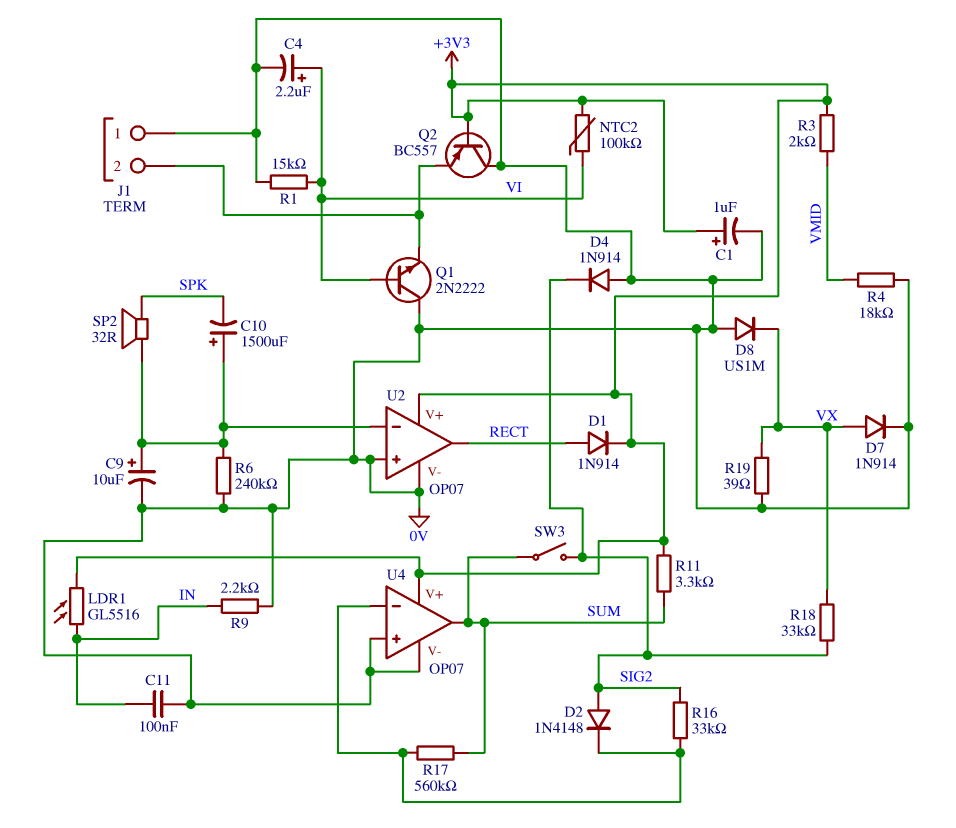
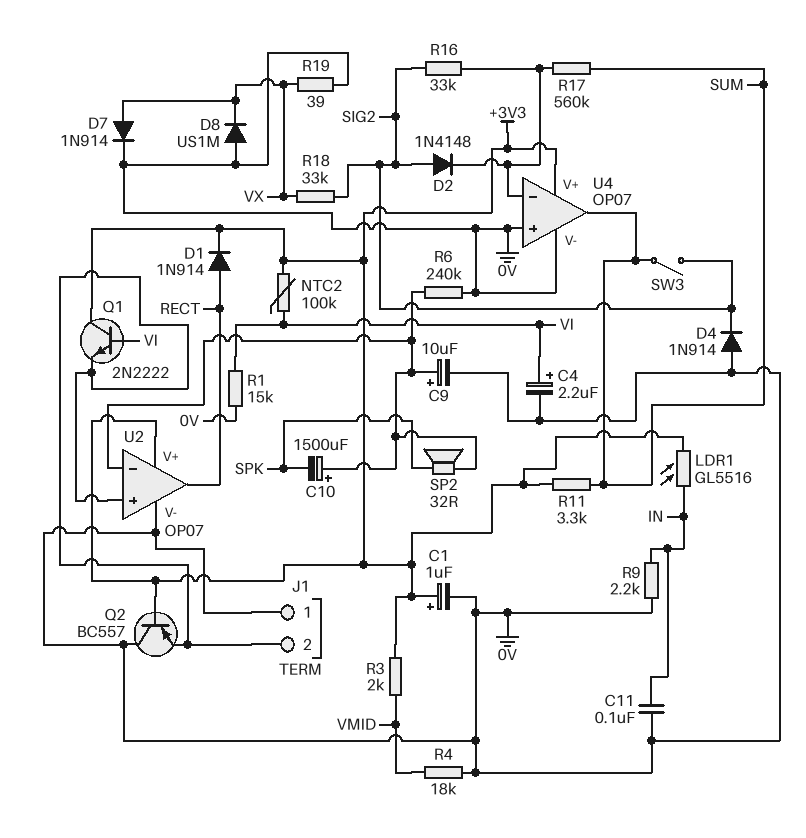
Q1: NPN 2N2222 (B VI, C 0V, E J1/2) -> NPN 2N2222 (B VI, C +3V3, E J1/2)
U2 pin in+: 0V -> J1/2

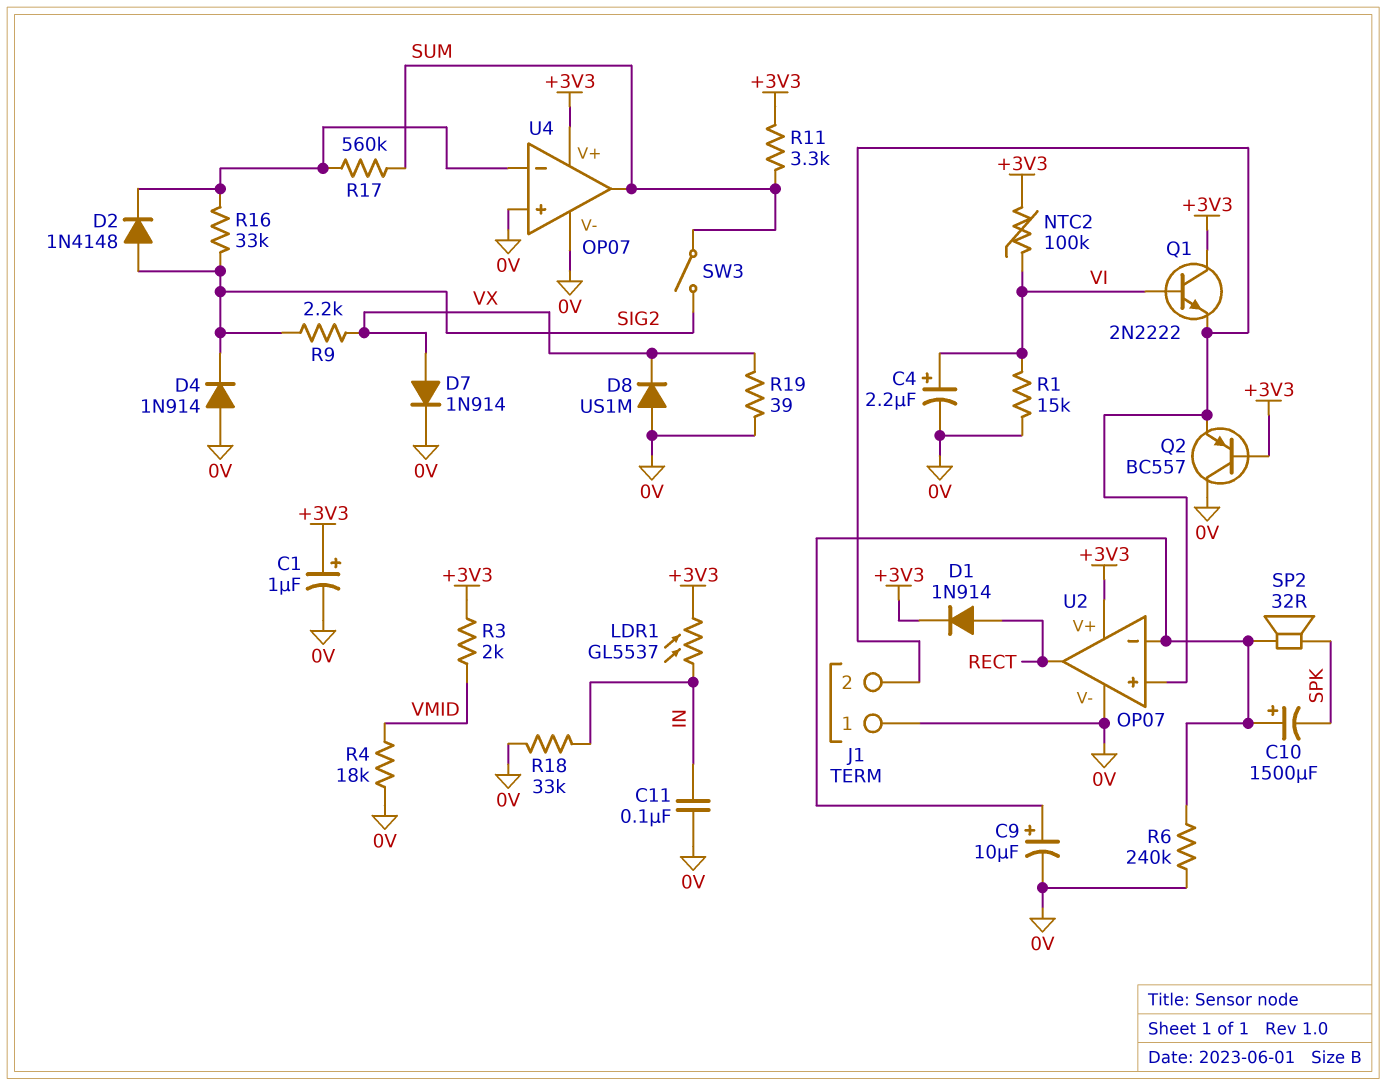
LDR1: GL5516 (+3V3, IN) -> GL5537 (+3V3, IN)
R9: 2.2k (0V, IN) -> 2.2k (SIG2, VX)
R18: 33k (SIG2, VX) -> 33k (0V, IN)

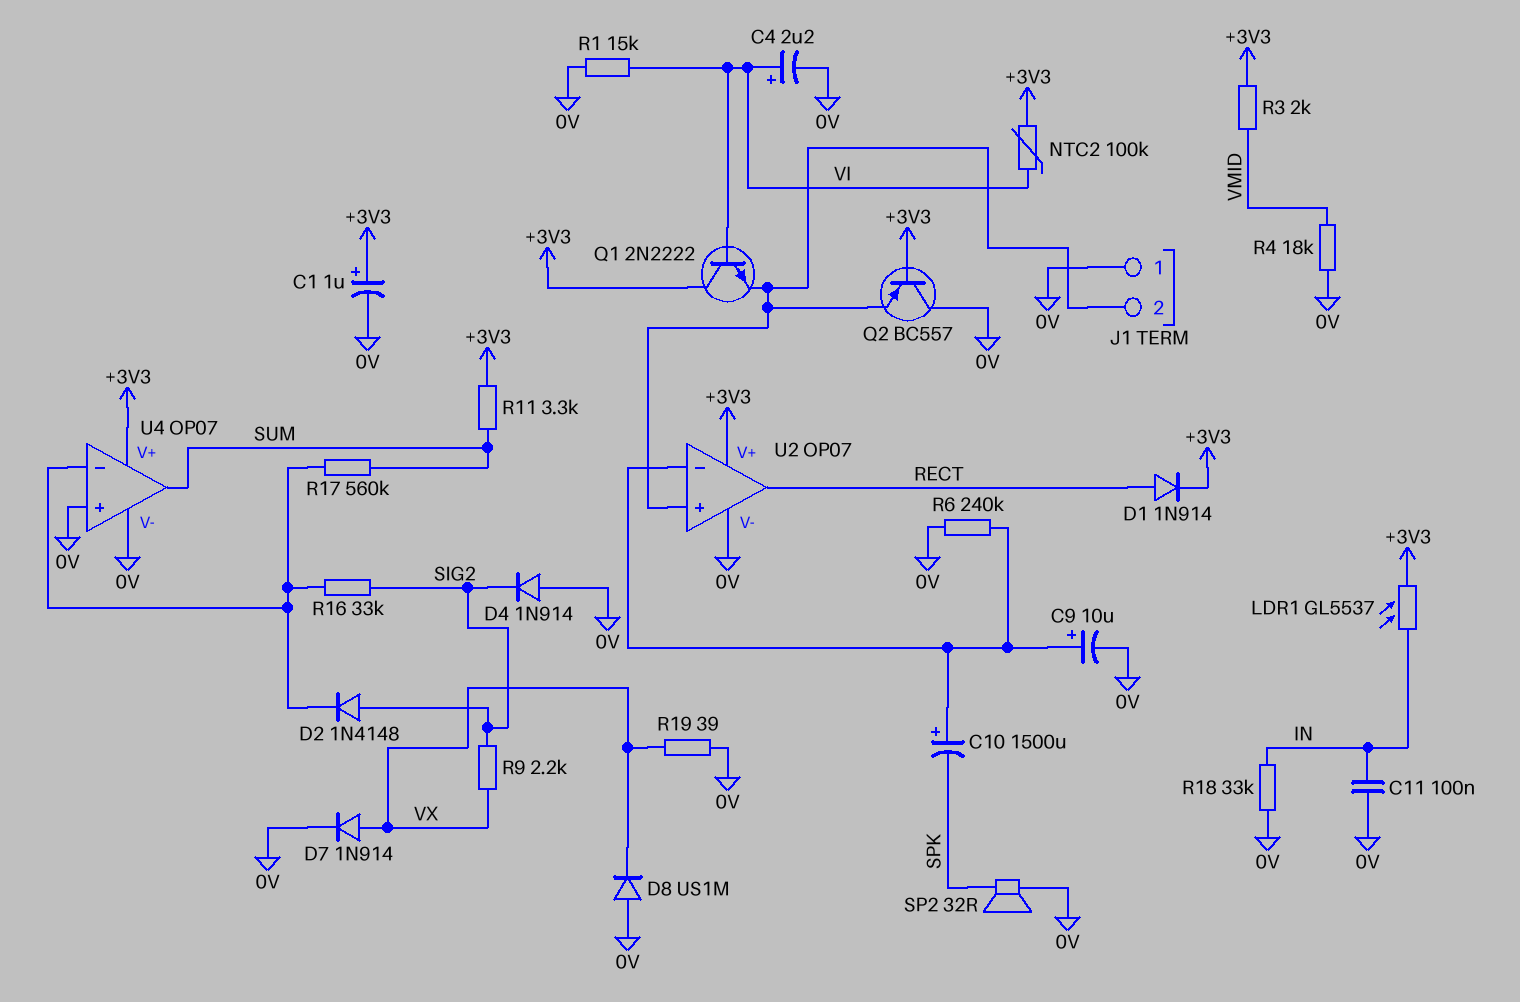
SP2: speaker 32R (SPK, U2/in-) -> speaker 32R (0V, SPK)
SW3: switch (SIG2, SUM) -> none

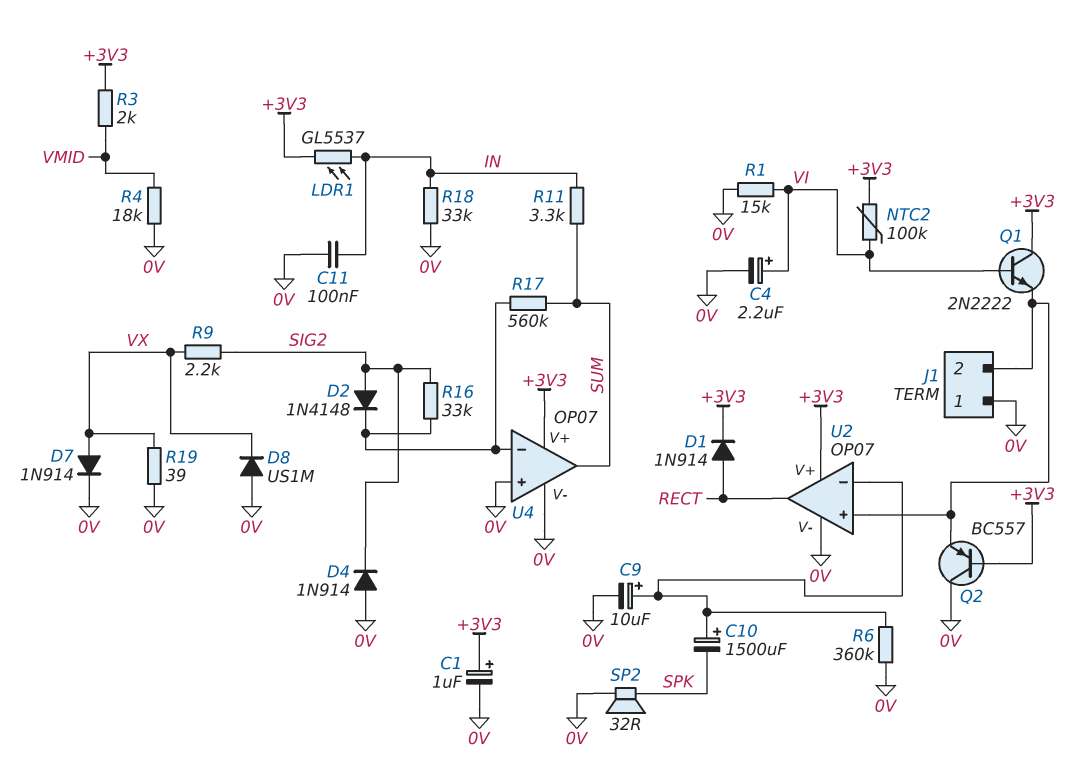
R6: 240k (0V, U2/in-) -> 360k (0V, U2/in-)
R11: 3.3k (+3V3, SUM) -> 3.3k (IN, SUM)

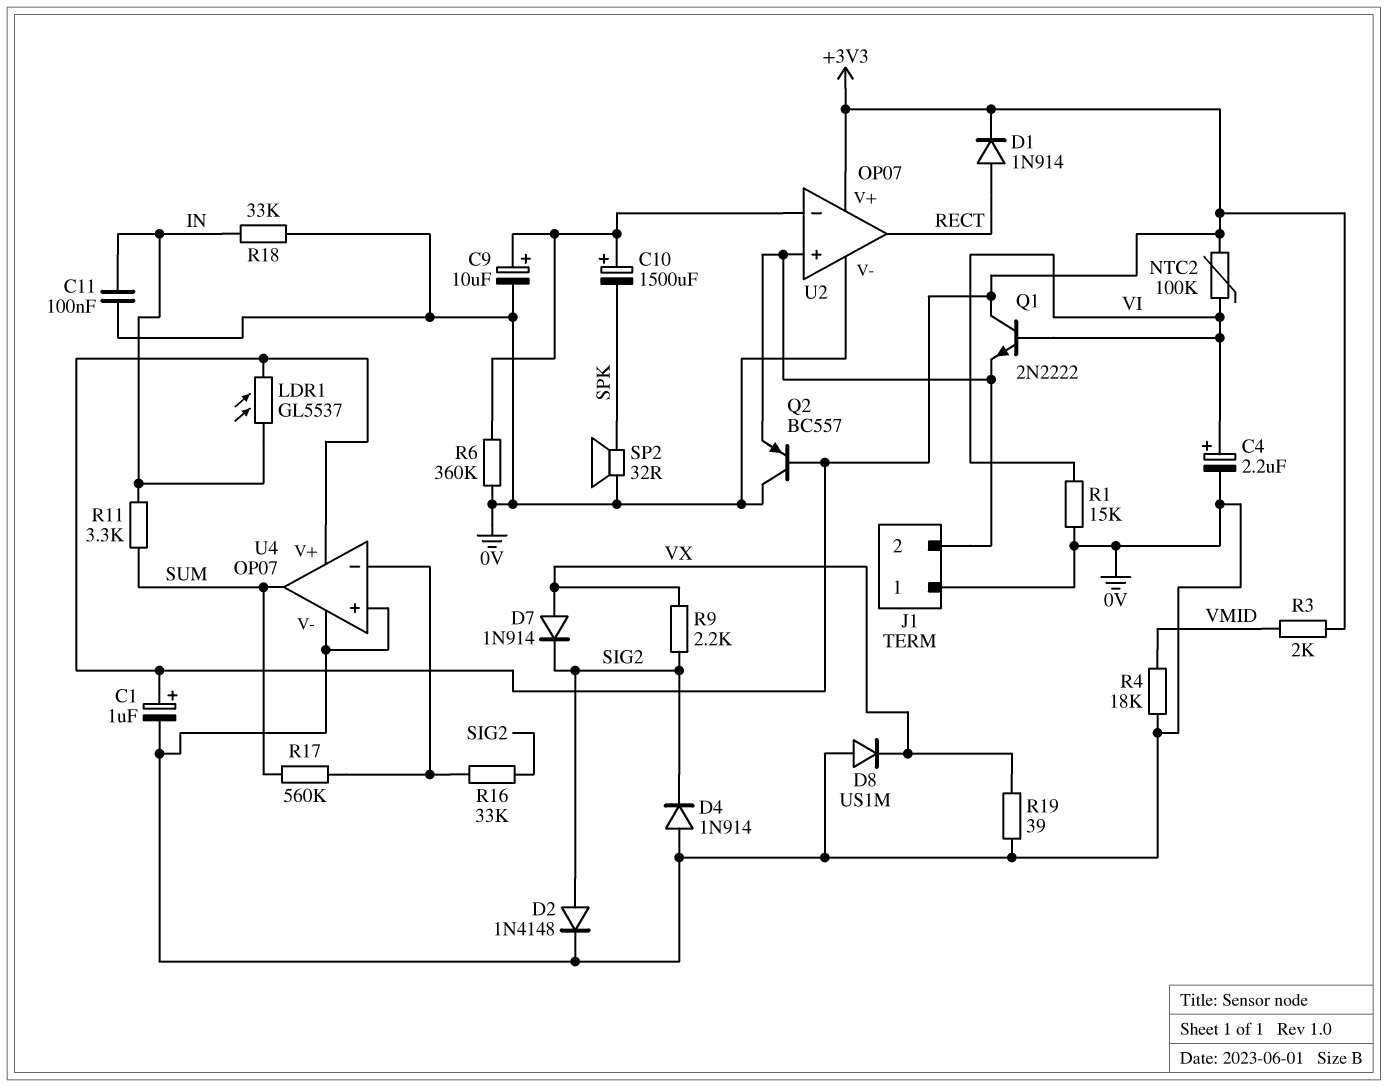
D2: diode 1N4148 (A SIG2, K U4/in-) -> diode 1N4148 (A SIG2, K 0V)
D7: diode 1N914 (A VX, K 0V) -> diode 1N914 (A VX, K SIG2)

